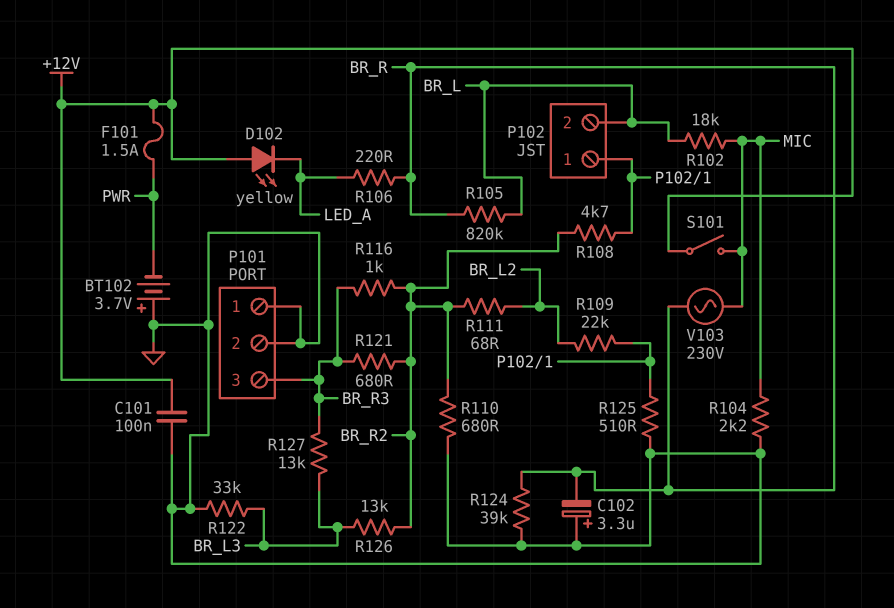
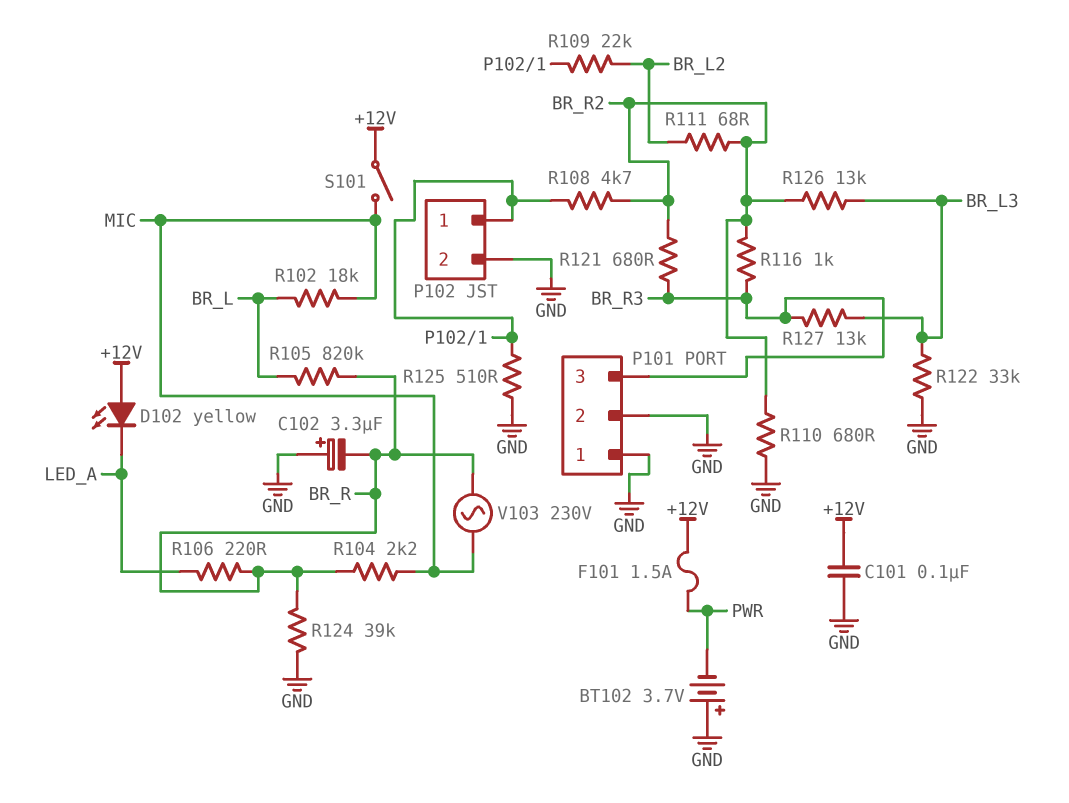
P102 pin 2: BR_L -> GND
R104: 2.2k (GND, MIC) -> 2.2k (BR_R, MIC)

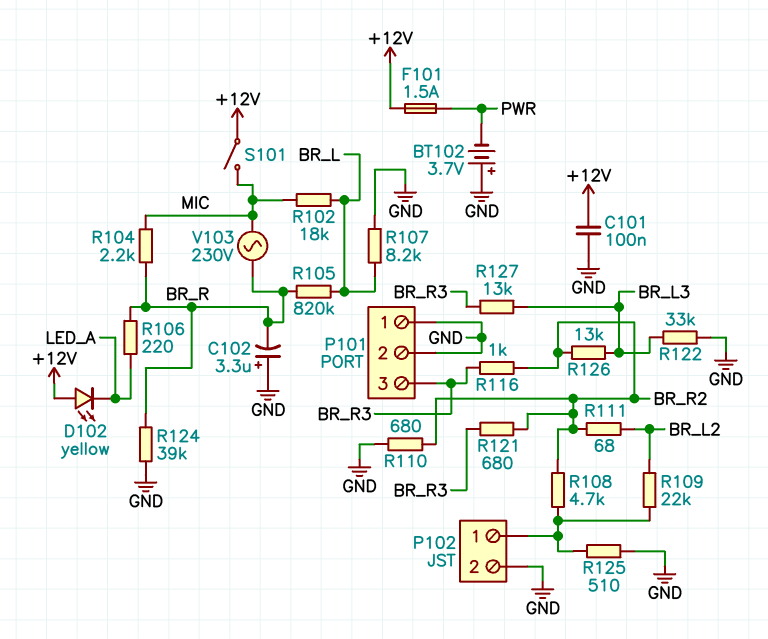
R107: none -> 8.2k (BR_L, GND)

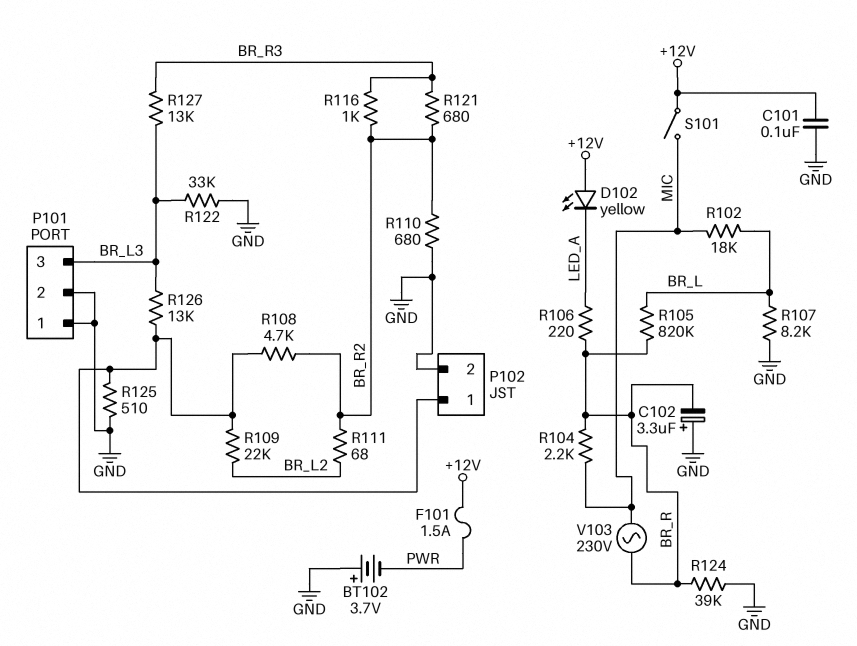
P101 pin 3: BR_R3 -> BR_L3
R126: 13k (BR_L3, BR_R2) -> 13k (BR_L3, P102/1)

